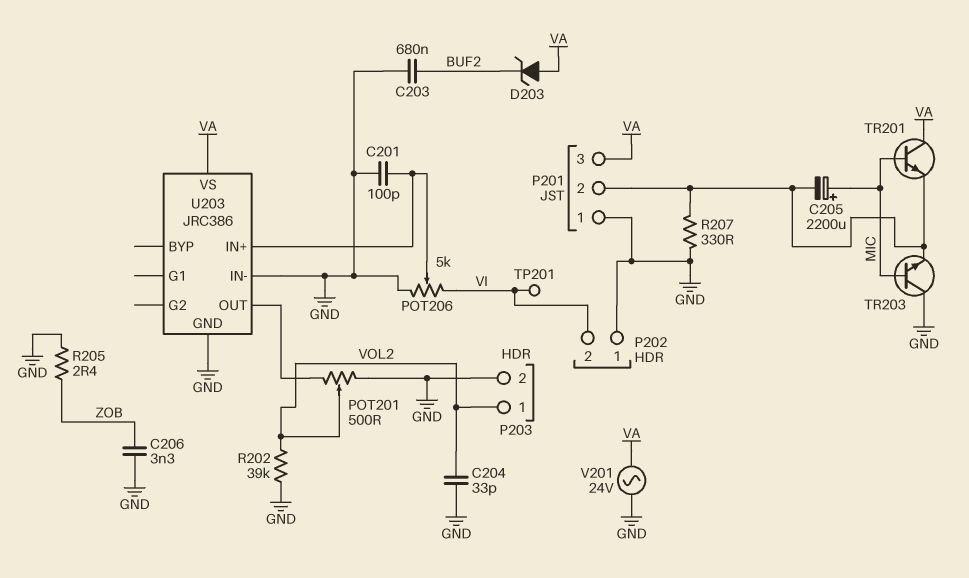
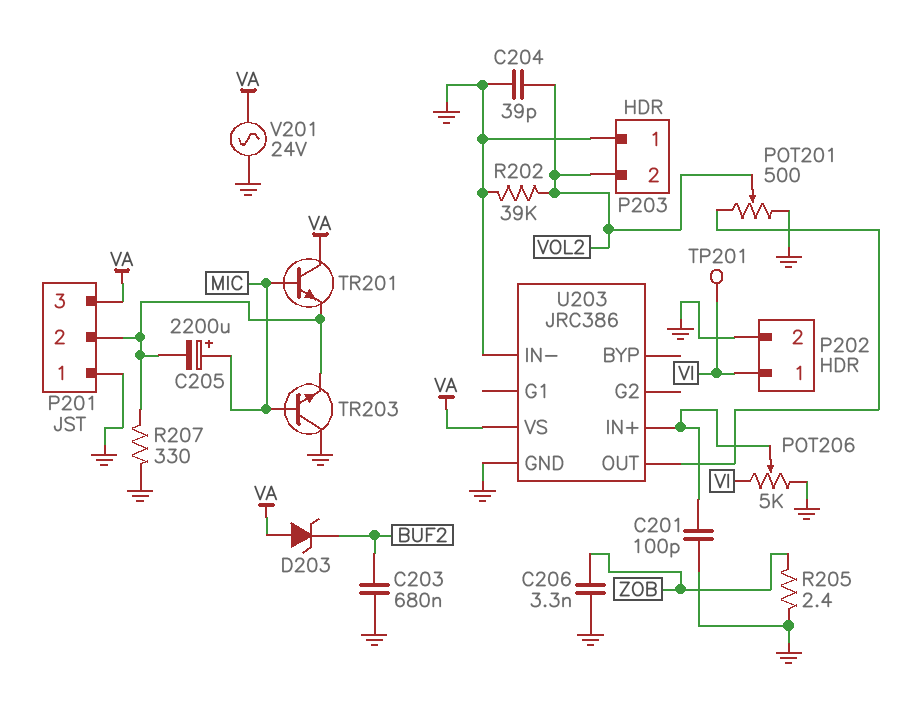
C204: 33pF (GND, VOL2) -> 39pF (GND, VOL2)
P202 pin 1: GND -> VI
P202 pin 2: VI -> GND
P203 pin 1: VOL2 -> GND
P203 pin 2: GND -> VOL2

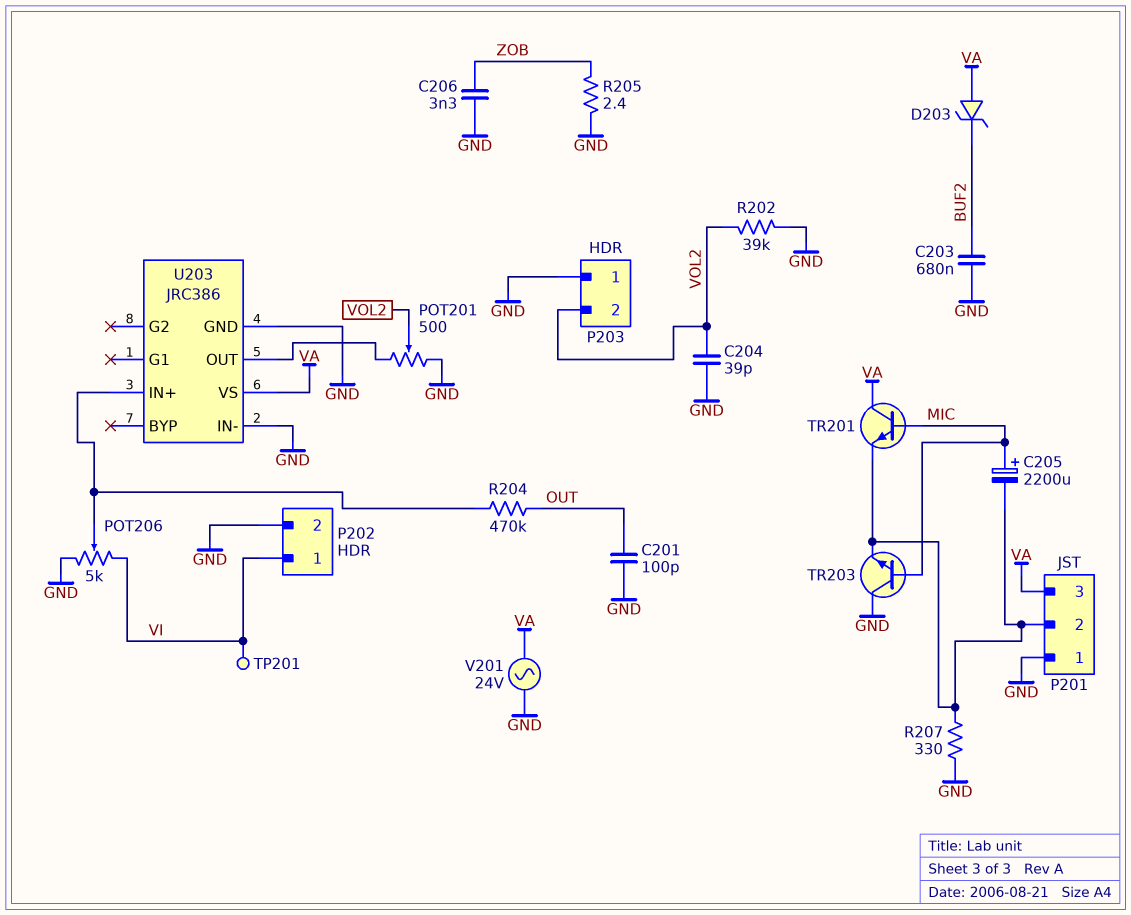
C201: 100pF (GND, U203/IN+) -> 100pF (GND, OUT)
R204: none -> 470k (OUT, U203/IN+)

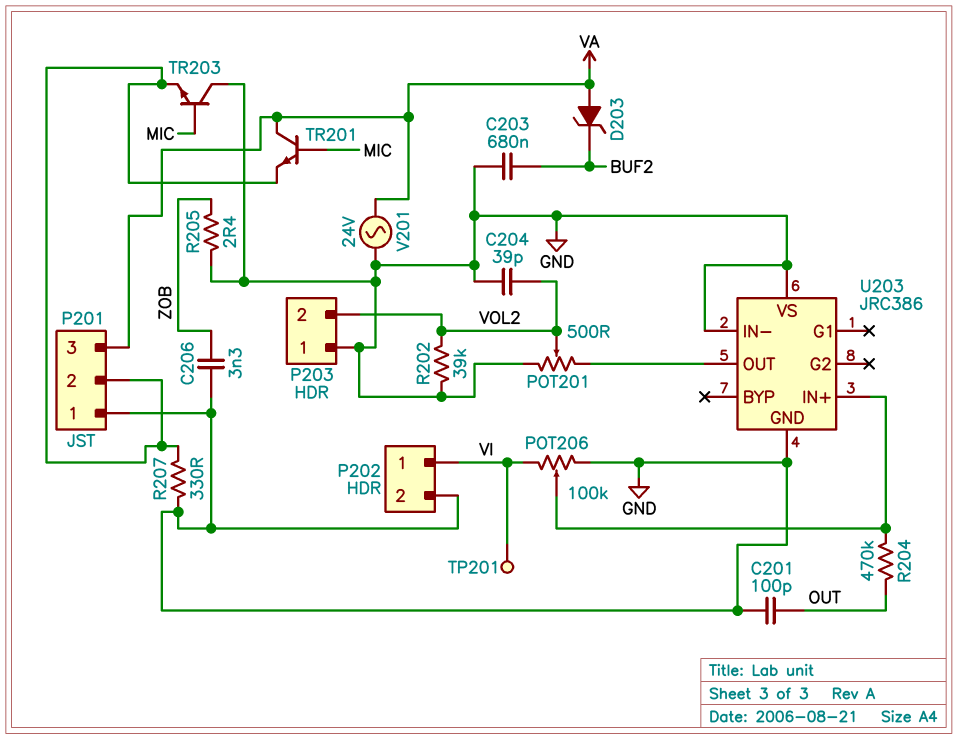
C205: 2200uF (plus MIC, minus P201/2) -> none
POT206: 5k (GND, VI, wiper U203/IN+) -> 100k (GND, VI, wiper U203/IN+)
U203 pin VS: VA -> GND

